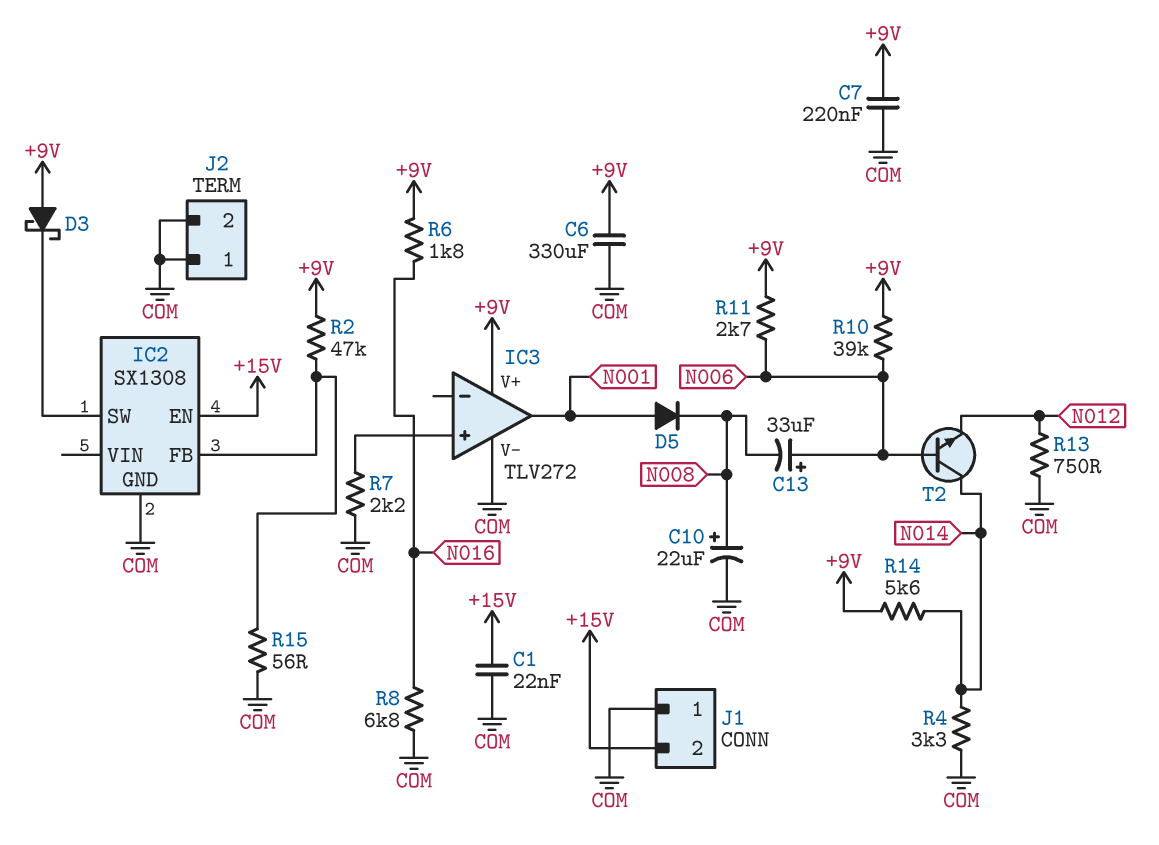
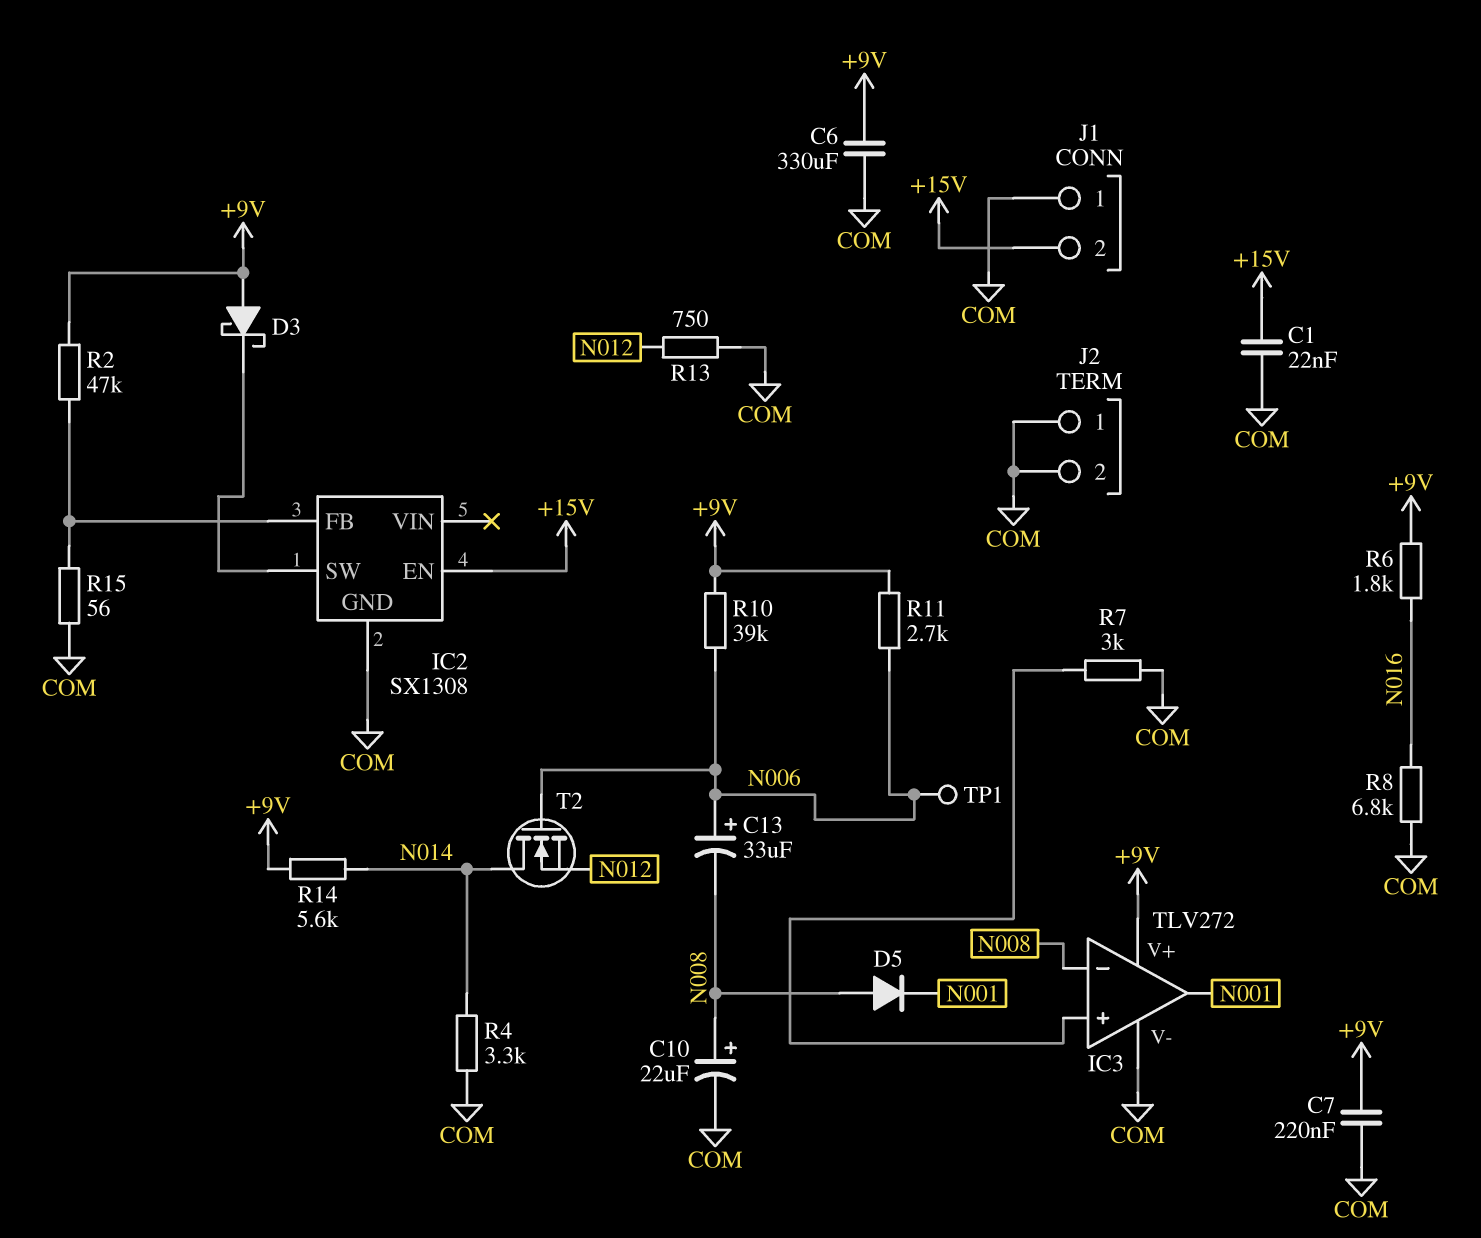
D5: diode (A N001, K N008) -> diode (A N008, K N001)
IC3 pin in-: none -> N008
R7: 2.2k (COM, IC3/in+) -> 3k (COM, IC3/in+)
T2: NPN (B N006, C N014, E N012) -> NMOS (G N006, D N014, S N012)
TP1: none -> test point (N006)

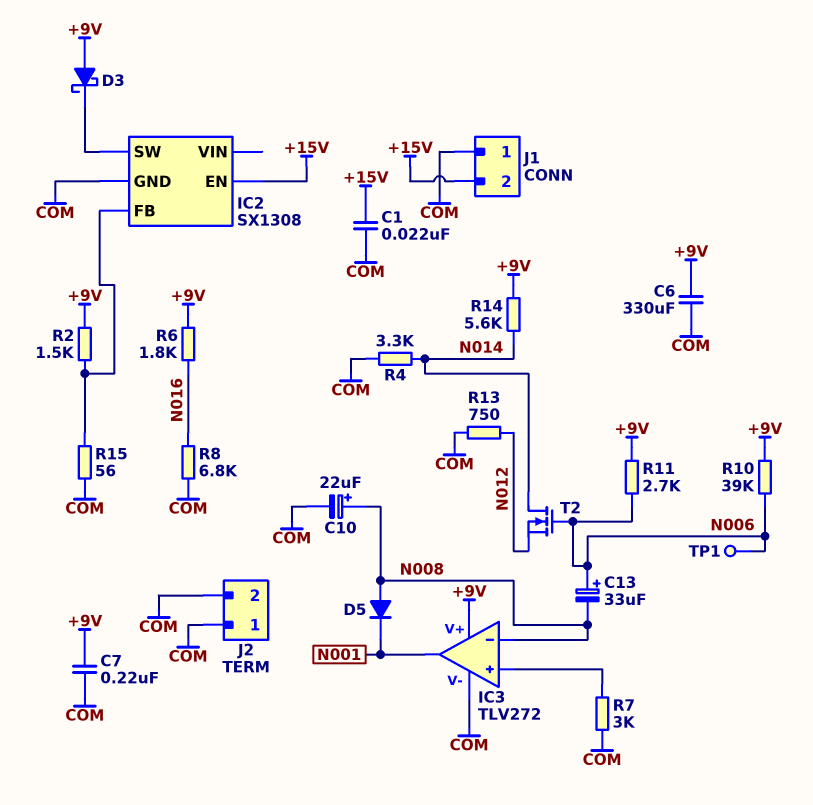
R2: 47k (+9V, IC2/FB) -> 1.5k (+9V, IC2/FB)

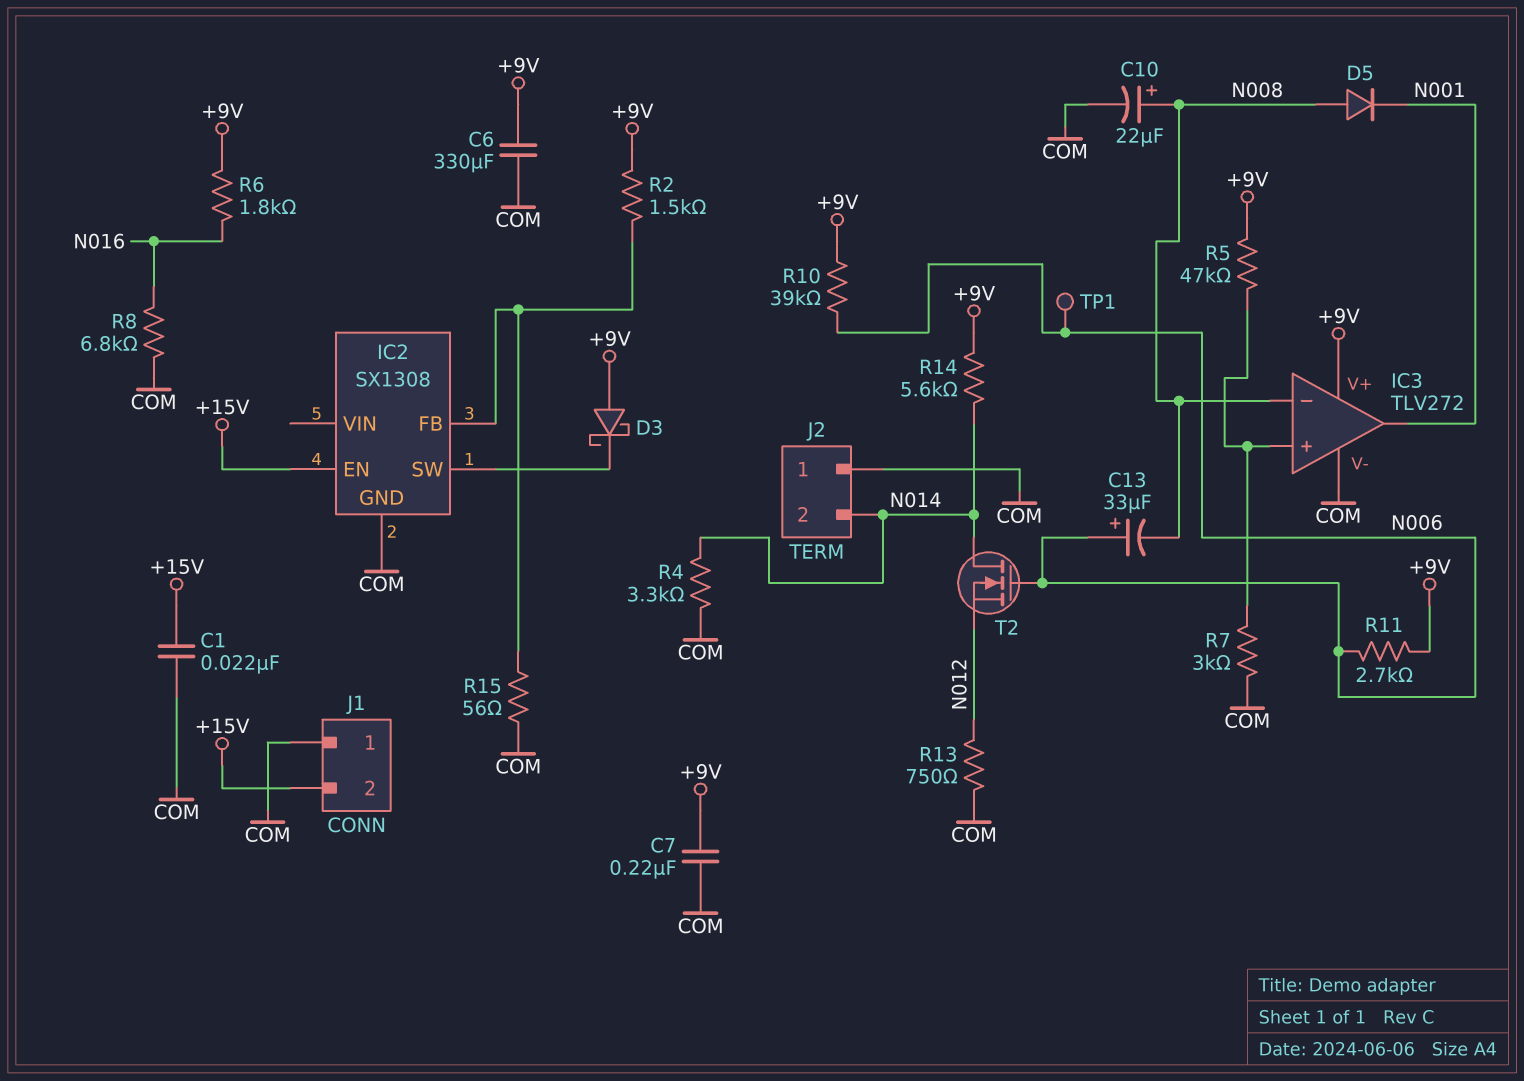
J2 pin 2: COM -> N014
R5: none -> 47k (+9V, IC3/in+)

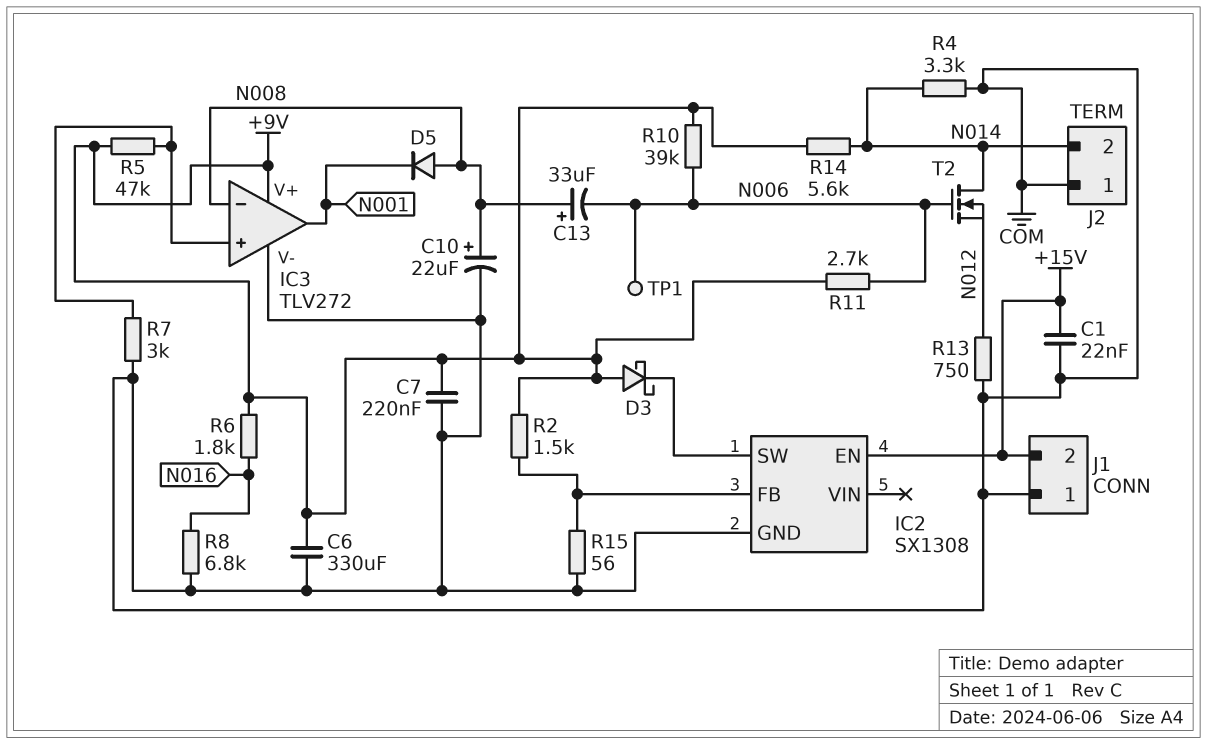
C13: 33uF (plus N006, minus N008) -> 33uF (plus N008, minus N006)

